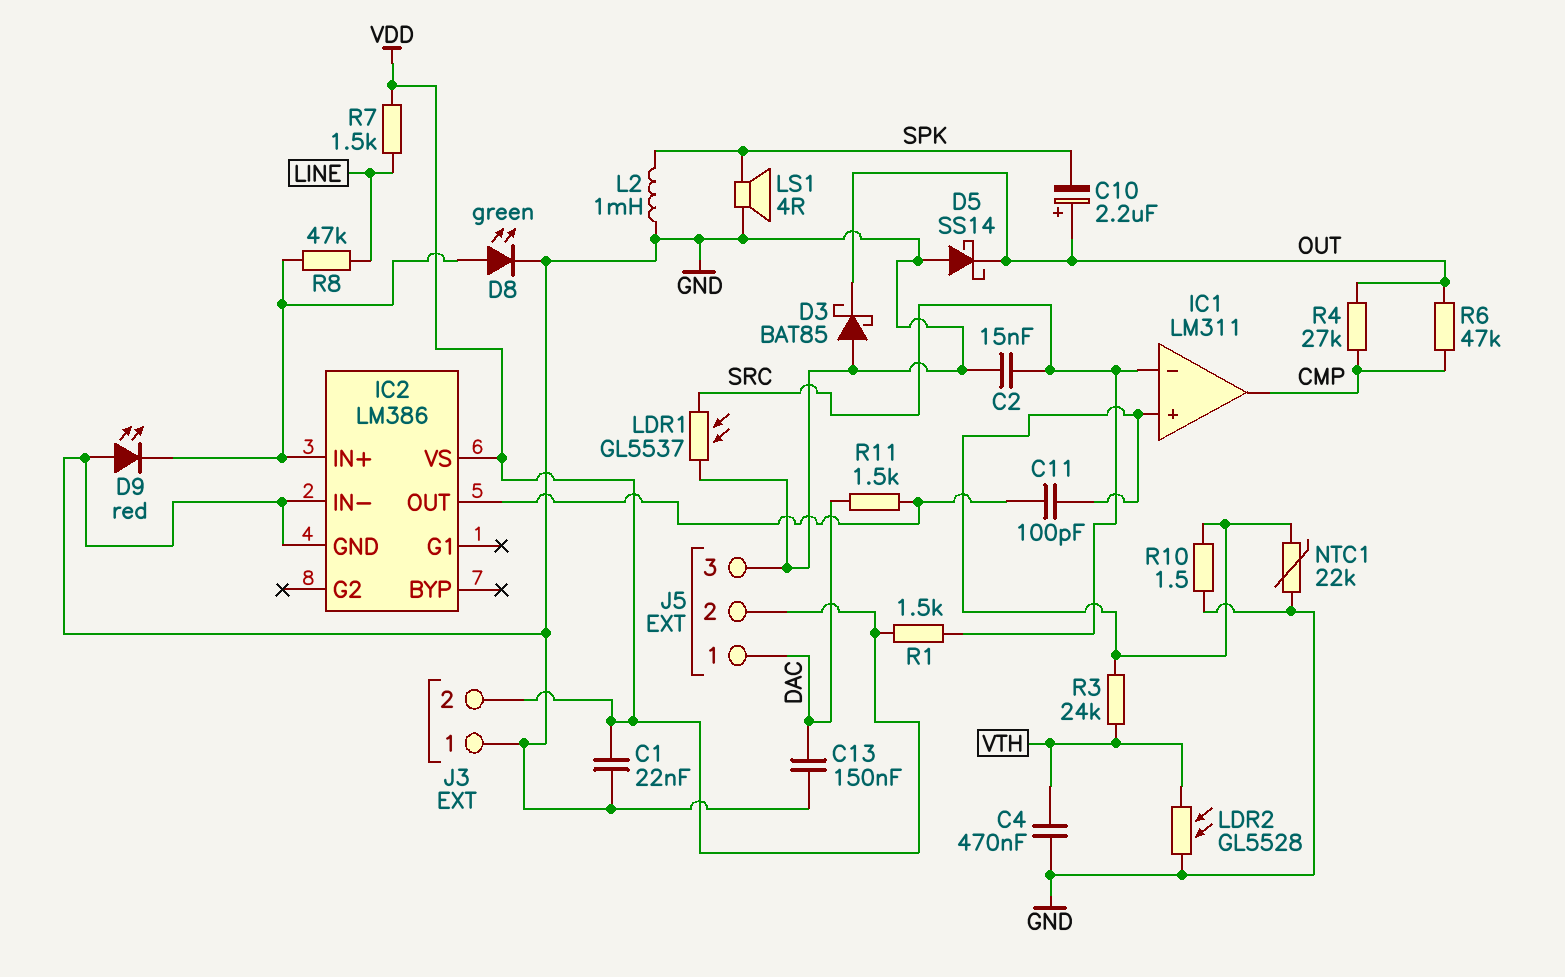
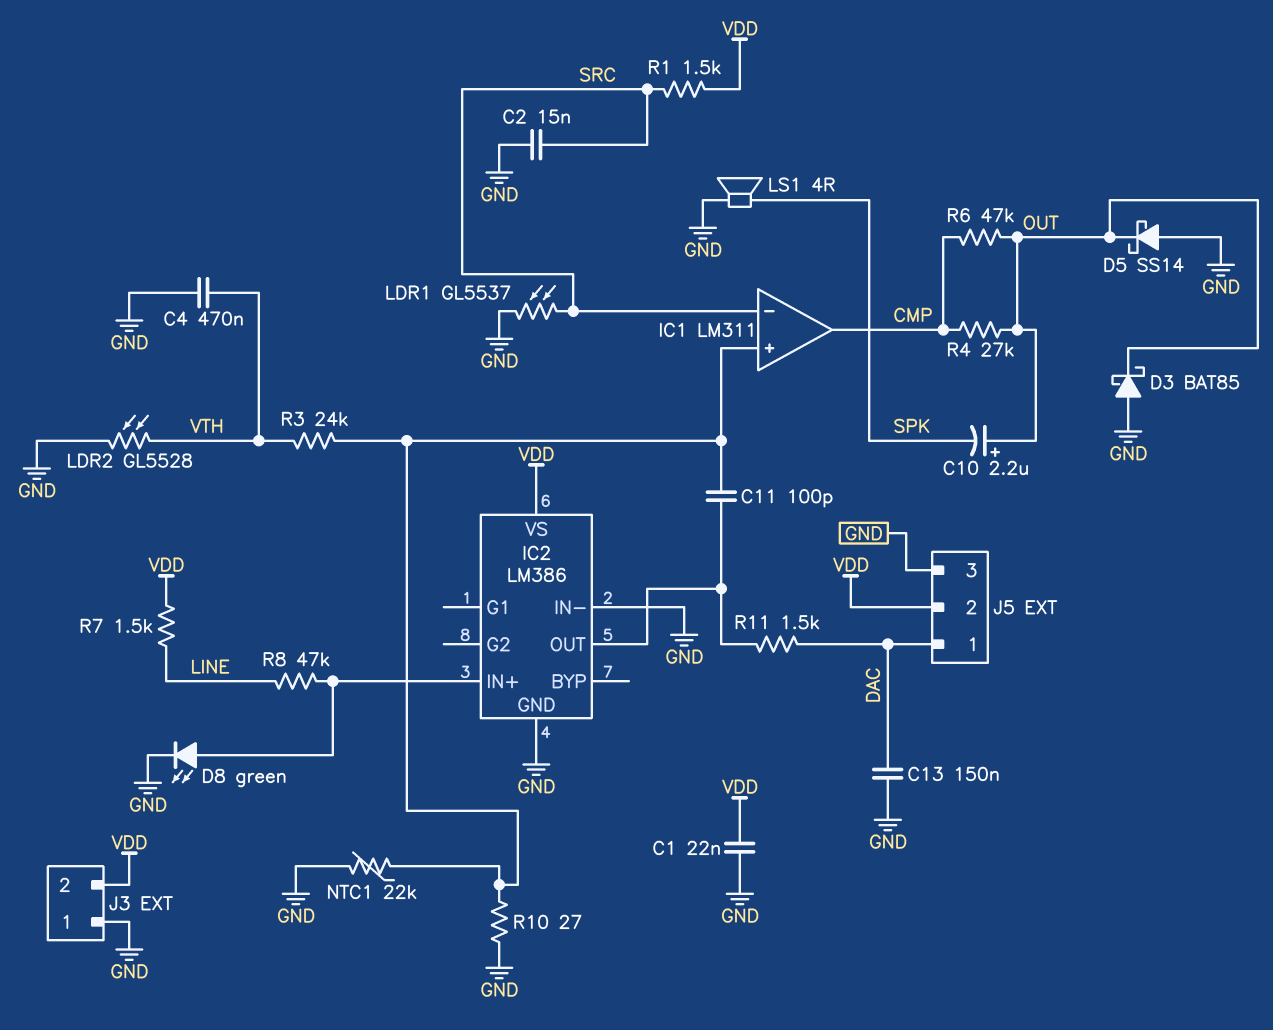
D9: LED red (A GND, K IC2/IN+) -> none
L2: 1mH (GND, SPK) -> none
R10: 1.5 (GND, IC1/in+) -> 27 (GND, IC1/in+)

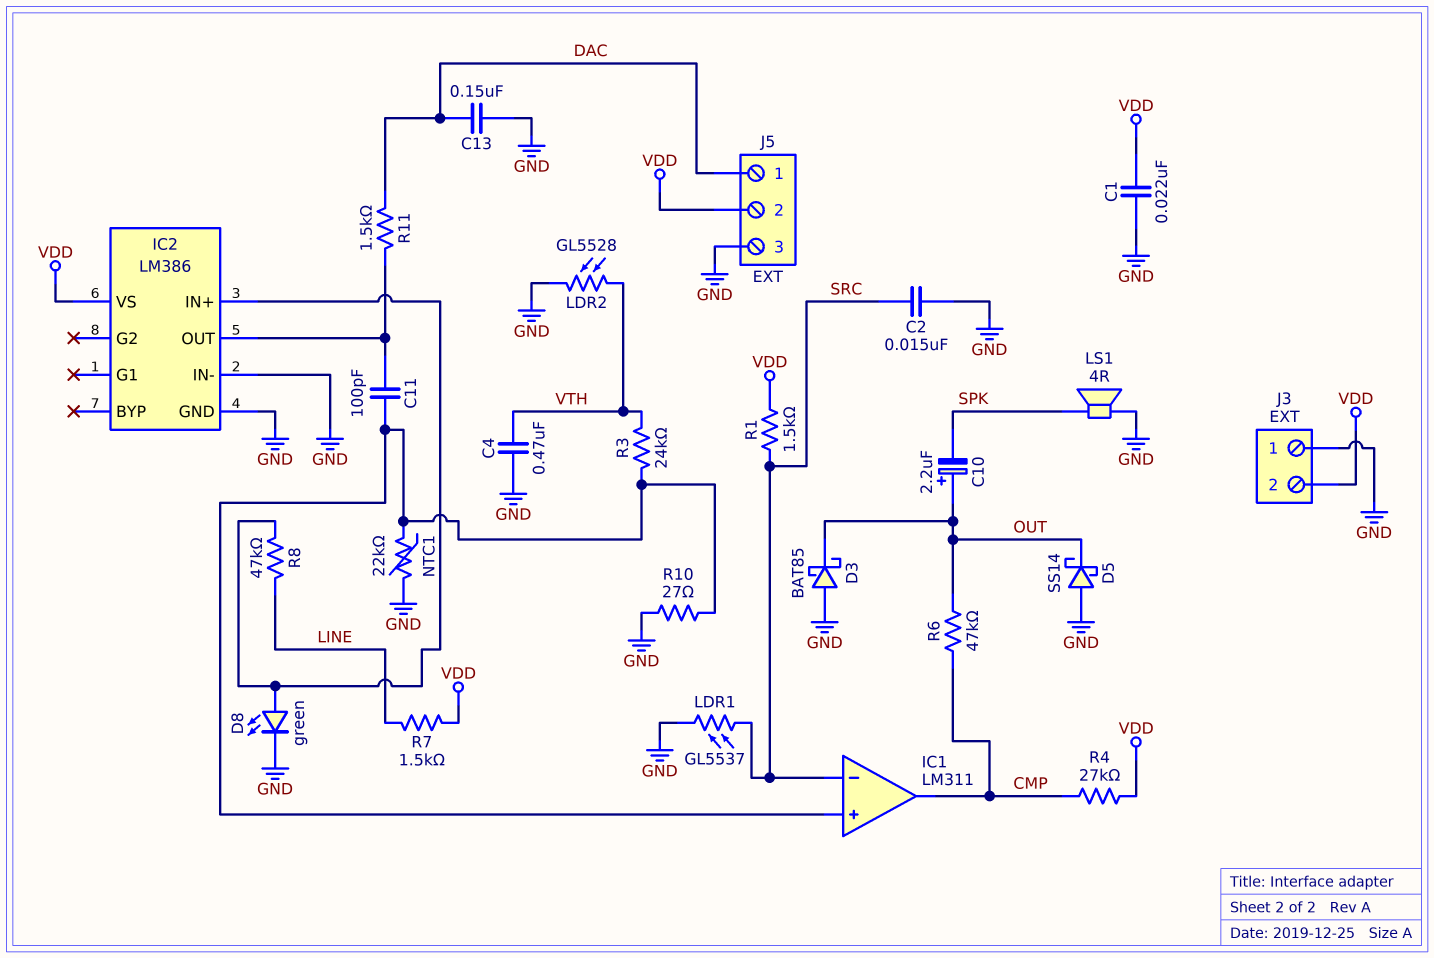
R4: 27k (CMP, OUT) -> 27k (CMP, VDD)

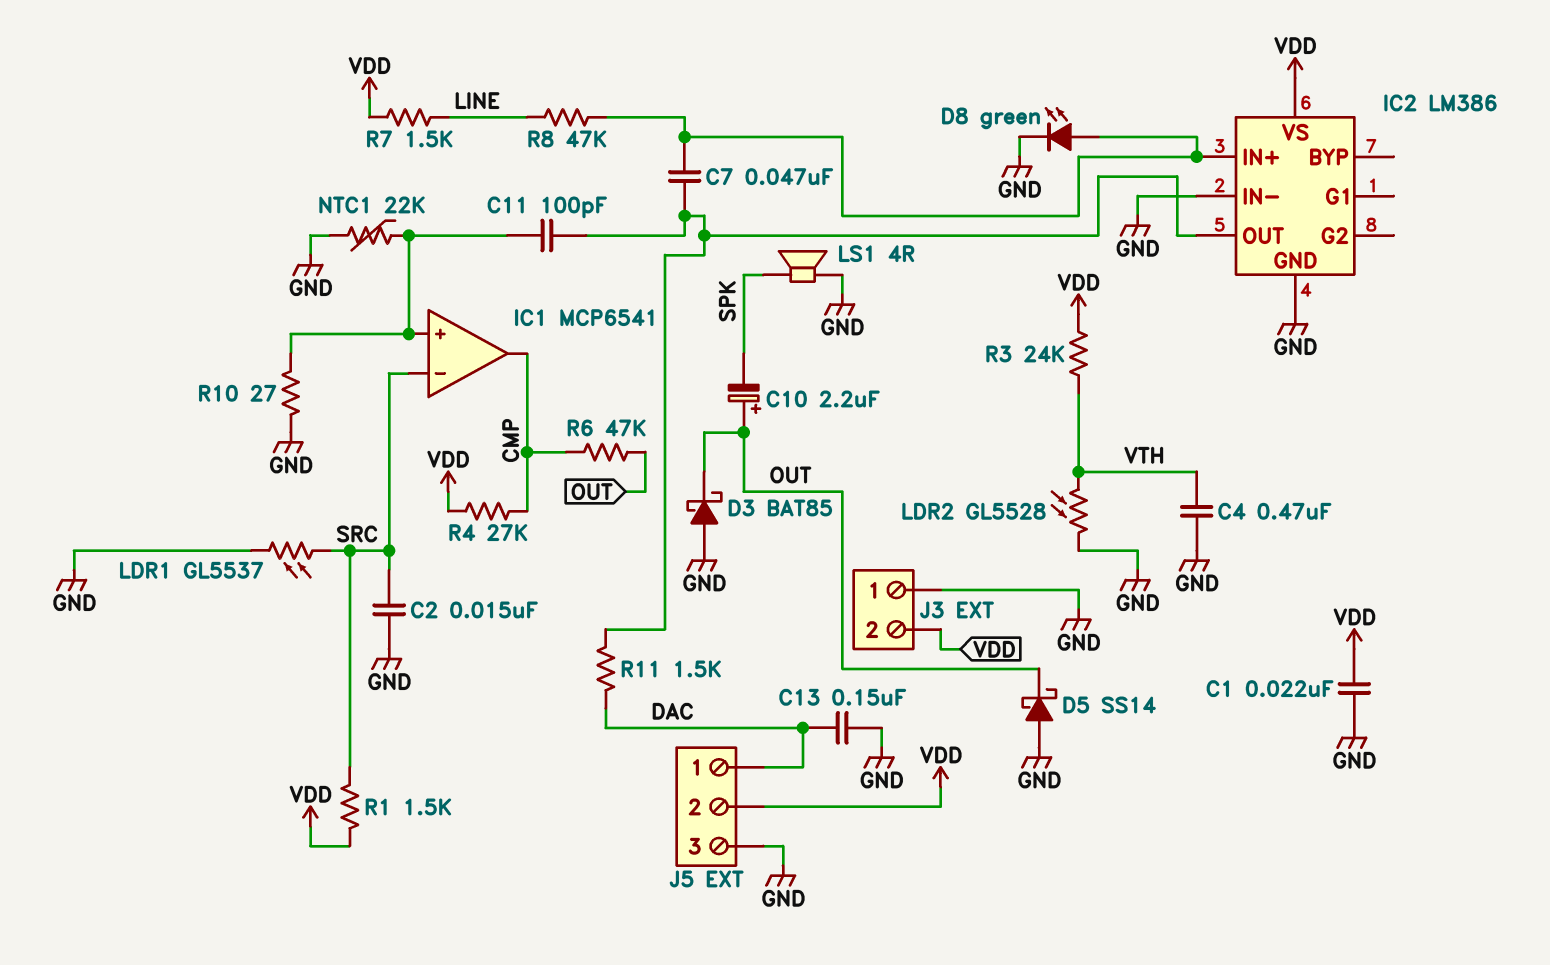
C7: none -> 47nF (IC2/IN+, IC2/OUT)
IC1: LM311 -> MCP6541
R3: 24k (IC1/in+, VTH) -> 24k (VDD, VTH)

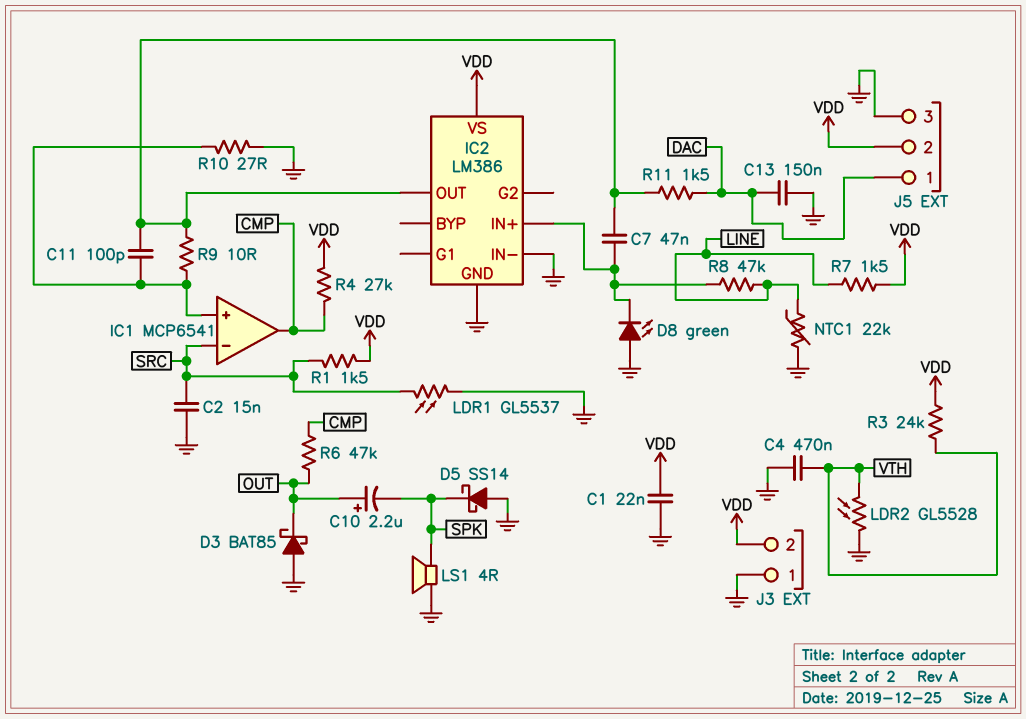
D5: schottky SS14 (A GND, K OUT) -> schottky SS14 (A GND, K SPK)
D8: LED green (A IC2/IN+, K GND) -> LED green (A GND, K IC2/IN+)
NTC1: 22k (GND, IC1/in+) -> 22k (GND, LINE)
R9: none -> 10 (IC1/in+, IC2/OUT)

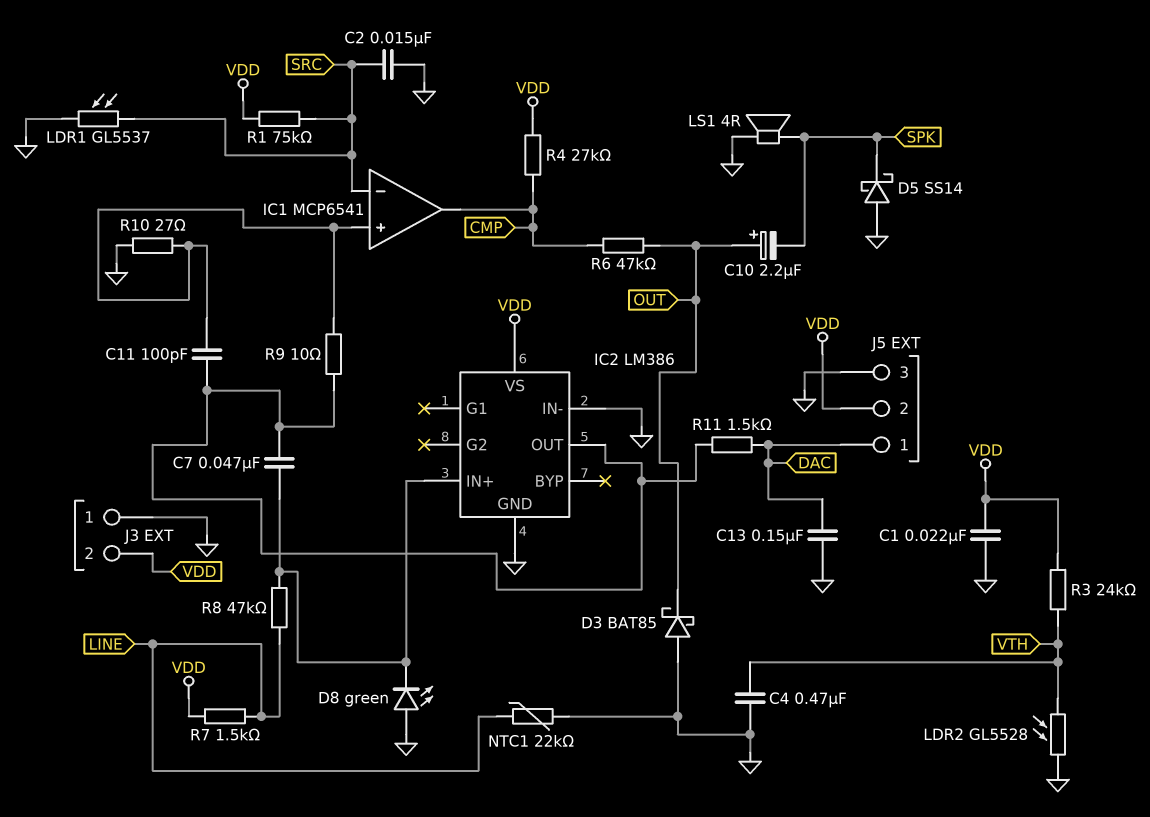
R1: 1.5k (SRC, VDD) -> 75k (SRC, VDD)

